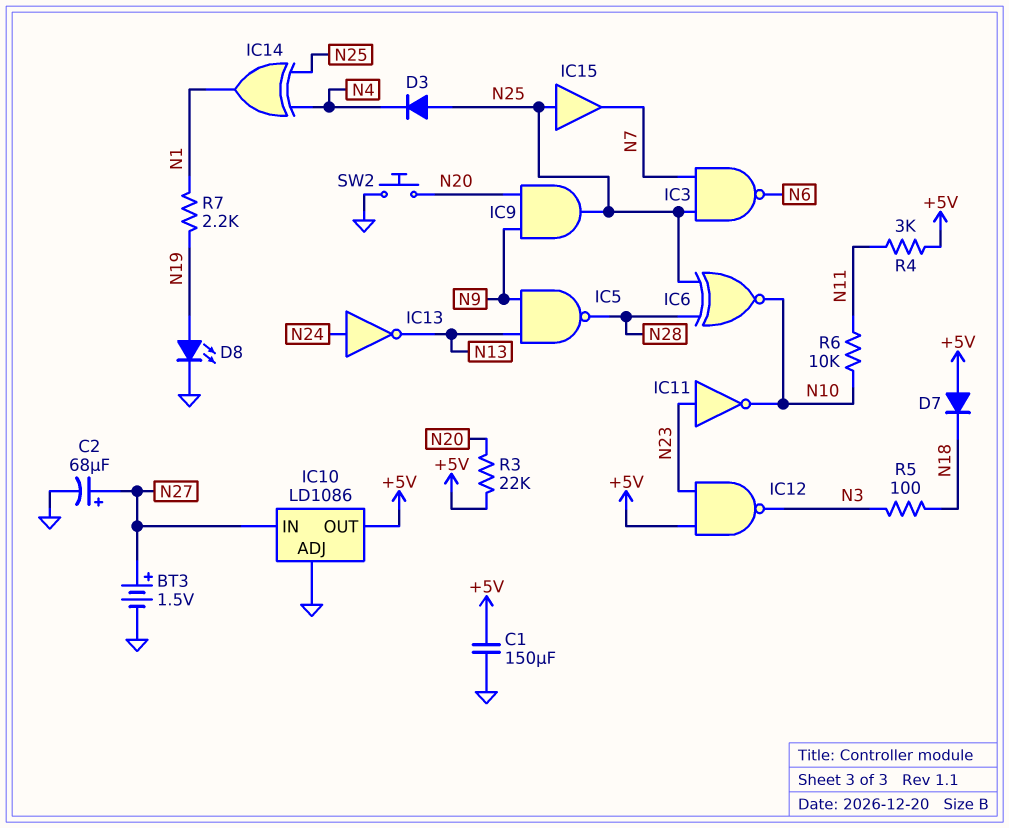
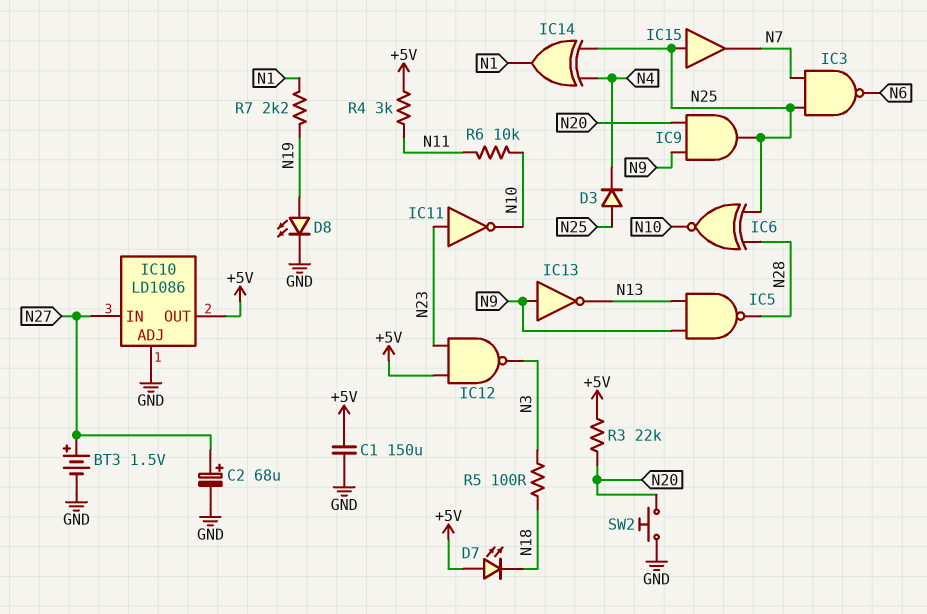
D7: diode (A +5V, K N18) -> LED (A +5V, K N18)
IC13: NOT (in N24, out N13) -> NOT (in N9, out N13)

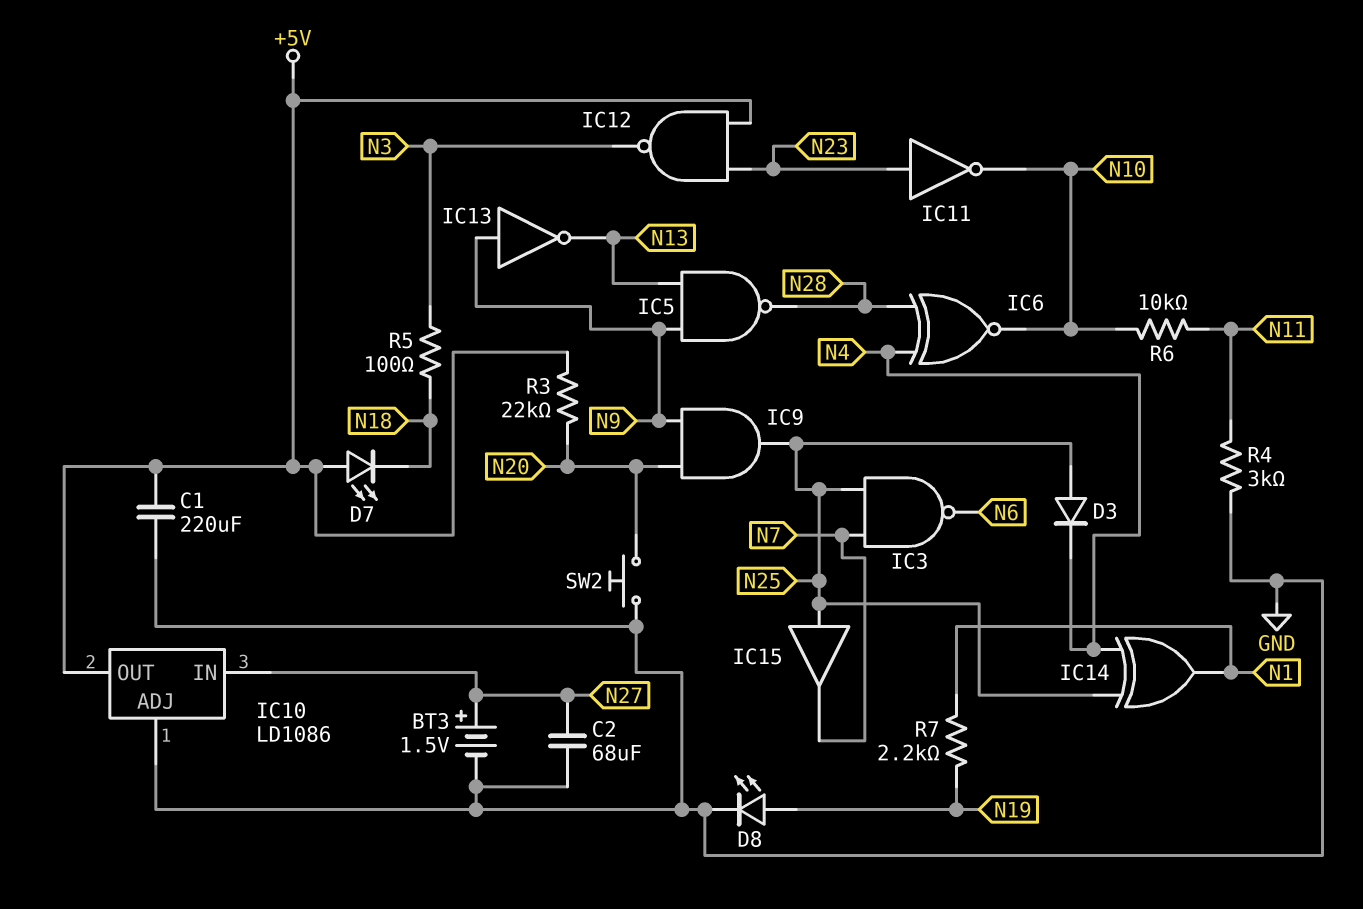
C1: 150uF (+5V, GND) -> 220uF (+5V, GND)
C2: 68uF (plus N27, minus GND) -> 68uF (GND, N27)
IC6: XNOR (in N25, in N28, out N10) -> XNOR (in N4, in N28, out N10)
R4: 3k (+5V, N11) -> 3k (GND, N11)

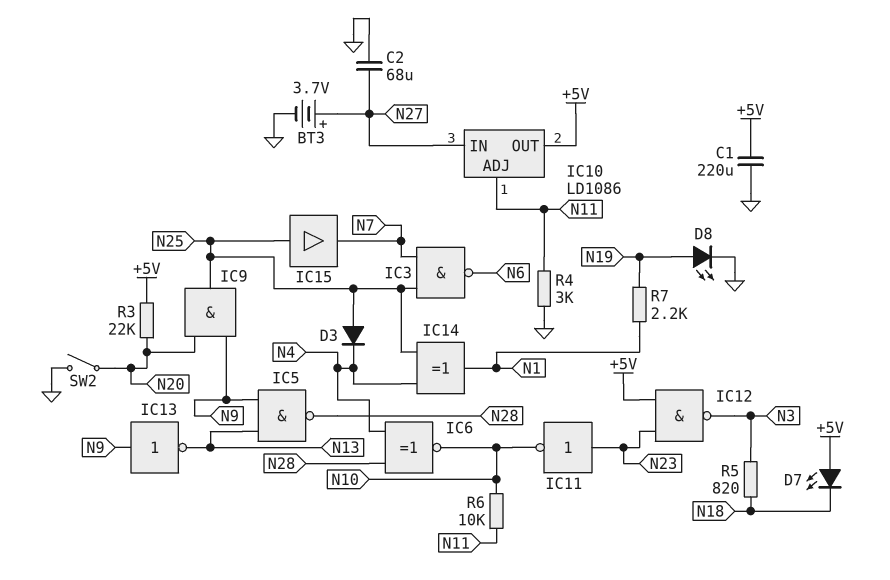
BT3: 1.5V (plus N27, minus GND) -> 3.7V (plus N27, minus GND)
IC10 pin ADJ: GND -> N11
R5: 100 (N3, N18) -> 820 (N3, N18)
SW2: button (GND, N20) -> switch (GND, N20)

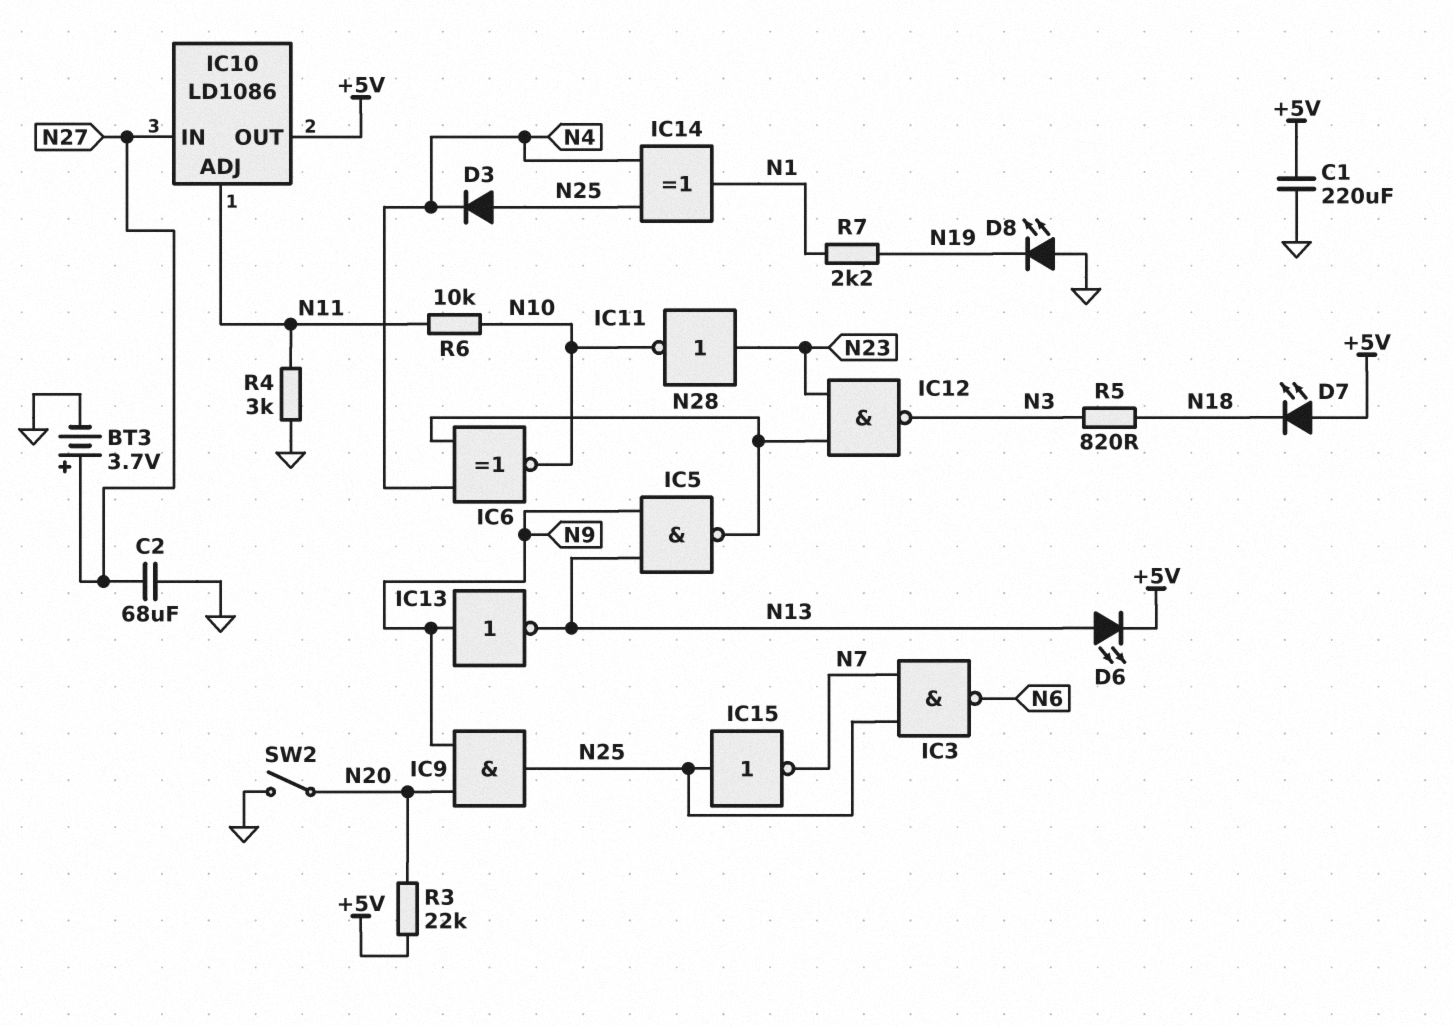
D6: none -> LED (A N13, K +5V)
D8: LED (A N19, K GND) -> LED (A GND, K N19)
IC12: NAND (in +5V, in N23, out N3) -> NAND (in N23, in N28, out N3)
IC15: buffer (in N25, out N7) -> NOT (in N25, out N7)

